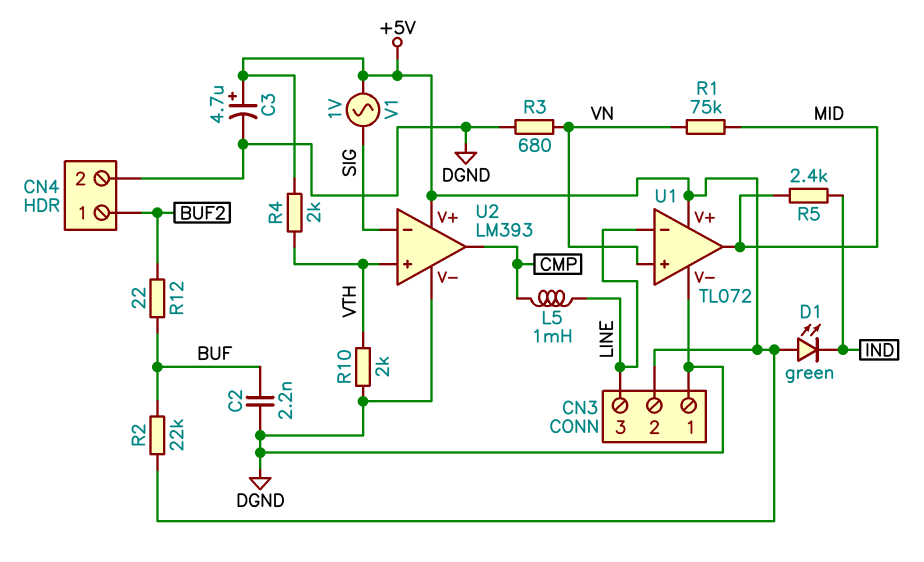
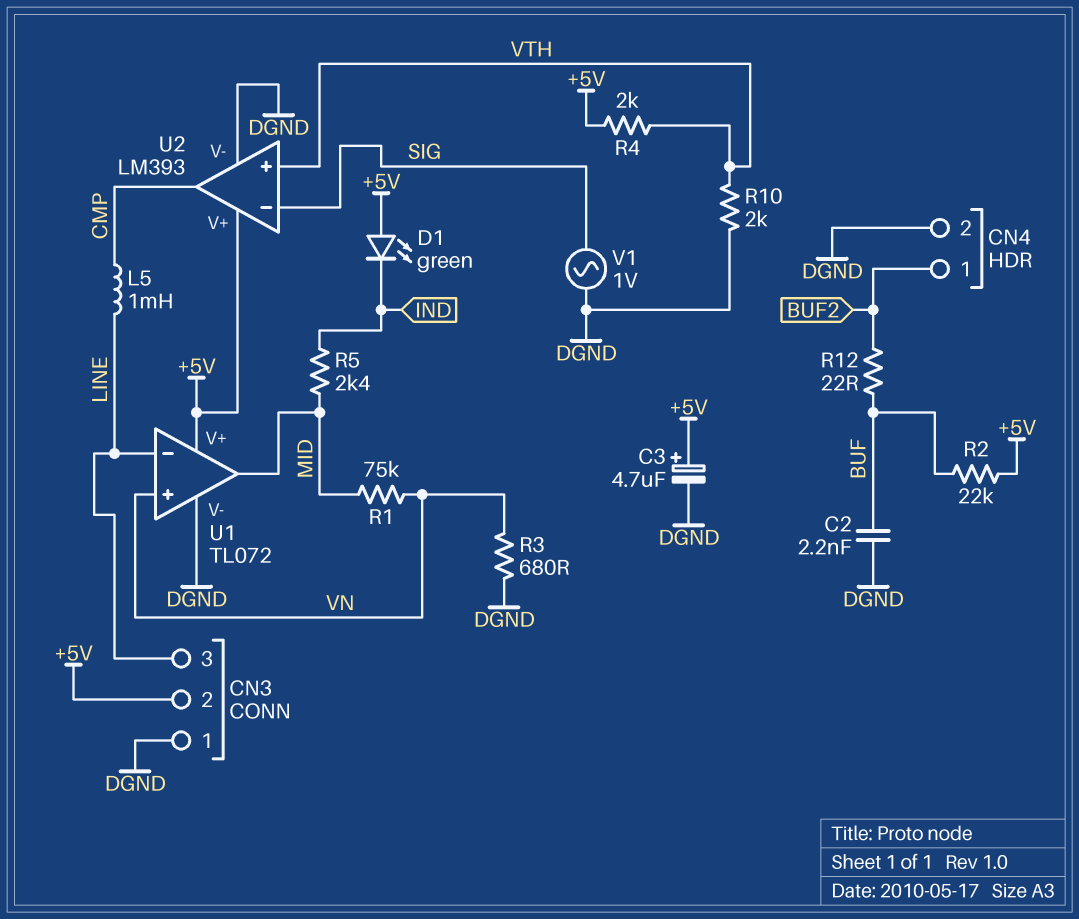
V1: AC 1V (+5V, SIG) -> AC 1V (DGND, SIG)

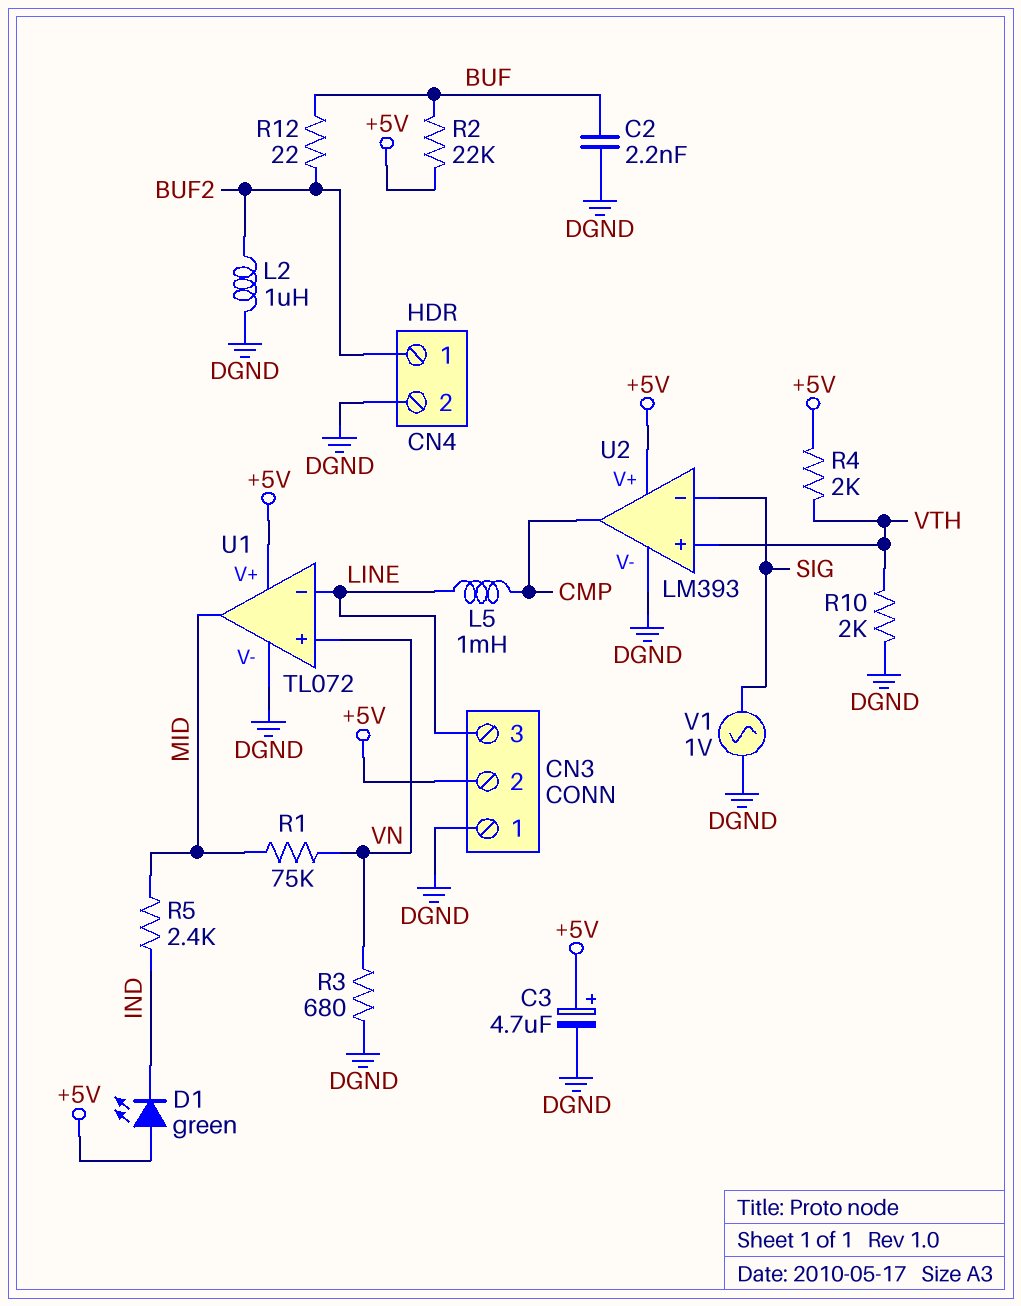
L2: none -> 1uH (BUF2, DGND)

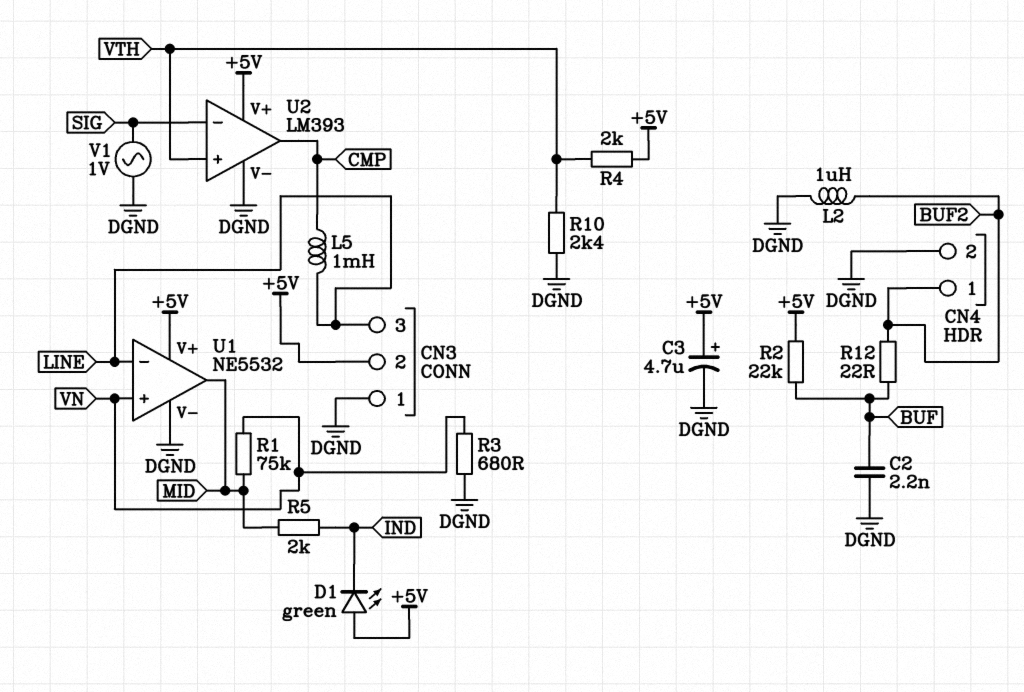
R5: 2.4k (IND, MID) -> 2k (IND, MID)
R10: 2k (DGND, VTH) -> 2.4k (DGND, VTH)
U1: TL072 -> NE5532

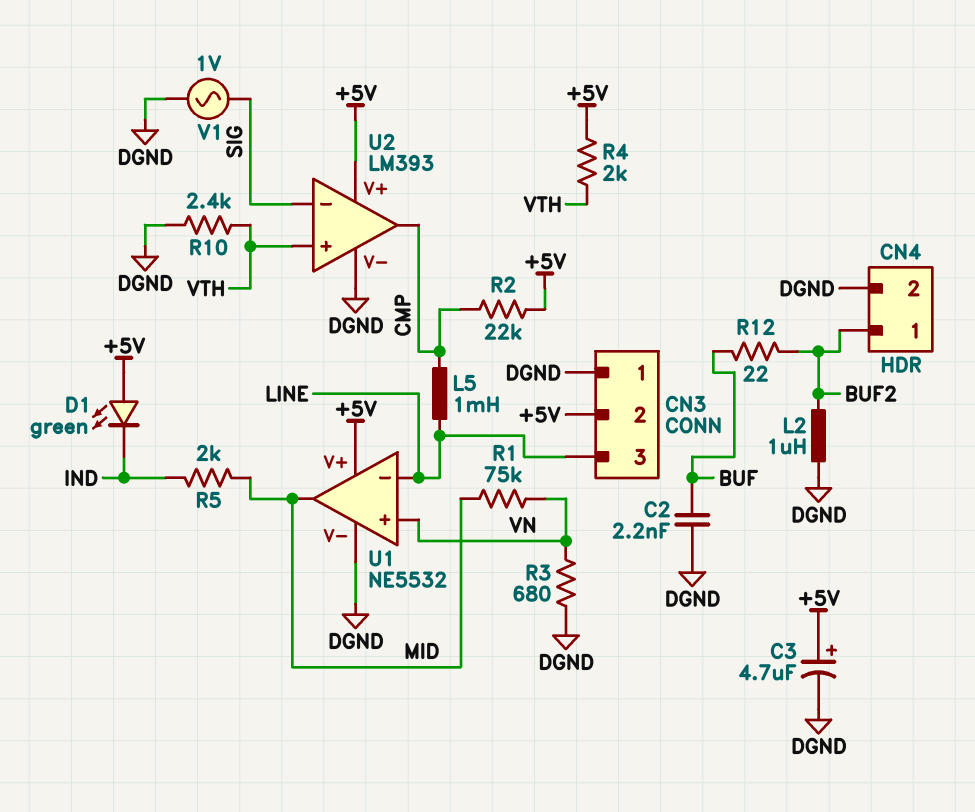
R2: 22k (+5V, BUF) -> 22k (+5V, CMP)

